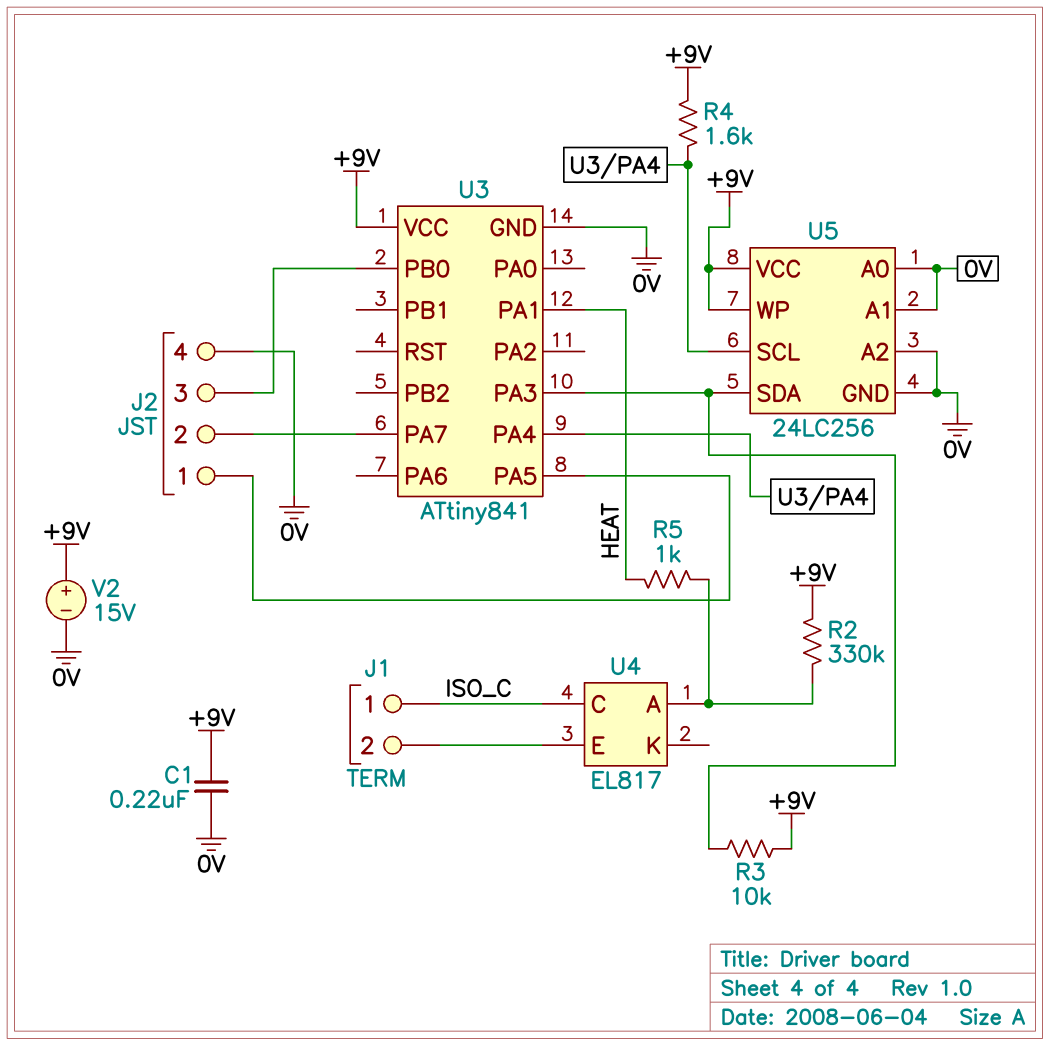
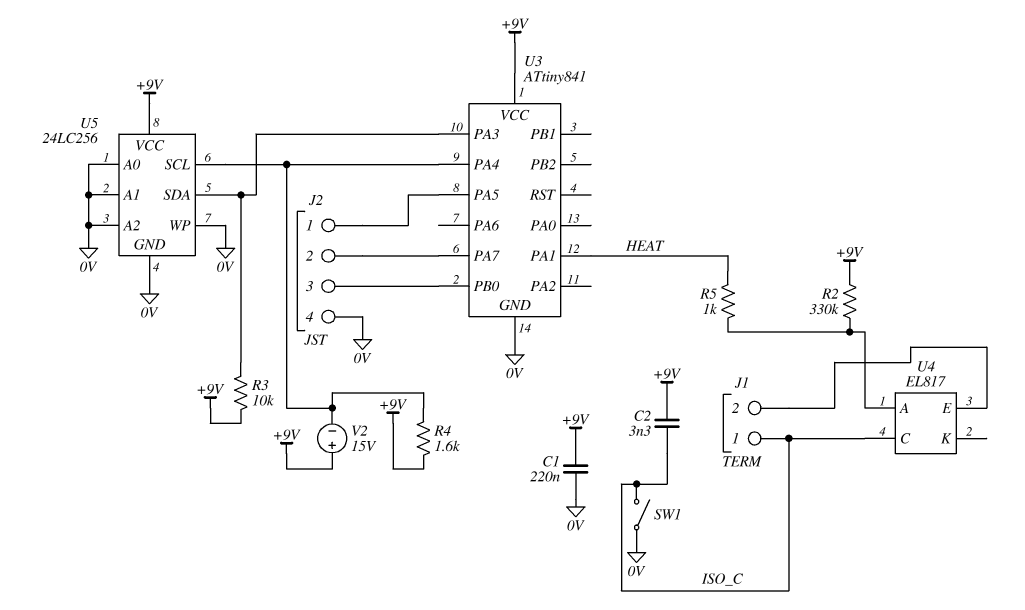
C2: none -> 3.3nF (+9V, ISO_C)
SW1: none -> switch (0V, ISO_C)
U5 pin WP: +9V -> 0V
V2: 15V (plus +9V, minus 0V) -> 15V (plus +9V, minus U3/PA4)

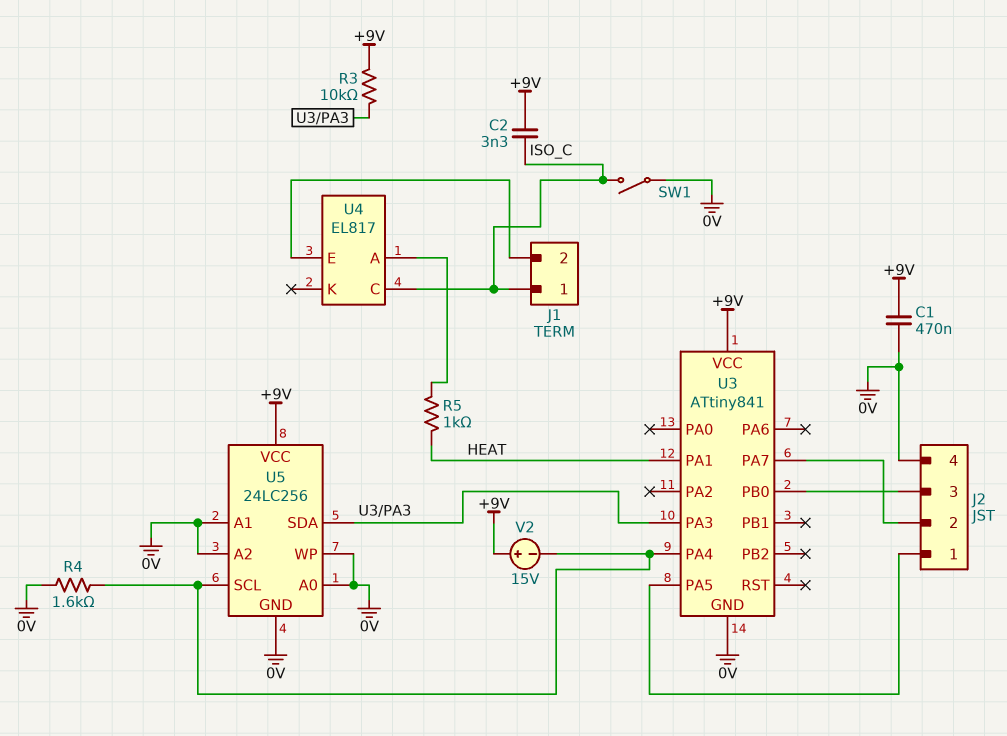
C1: 220nF (+9V, 0V) -> 470nF (+9V, 0V)
R2: 330k (+9V, U4/A) -> none
R4: 1.6k (+9V, U3/PA4) -> 1.6k (0V, U3/PA4)

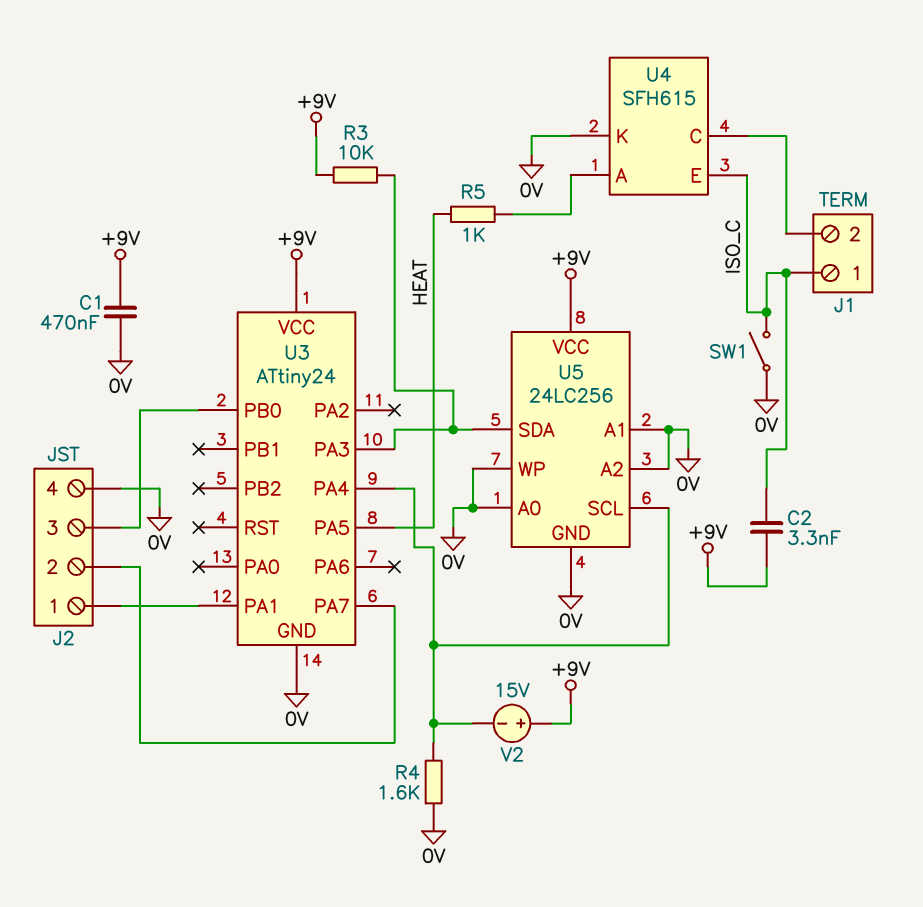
U3: ATtiny841 -> ATtiny24
U3 pin PA1: HEAT -> J2/1
U3 pin PA5: J2/1 -> HEAT
U4: EL817 -> SFH615
U4 pin C: ISO_C -> J1/2
U4 pin E: J1/2 -> ISO_C
U4 pin K: none -> 0V

